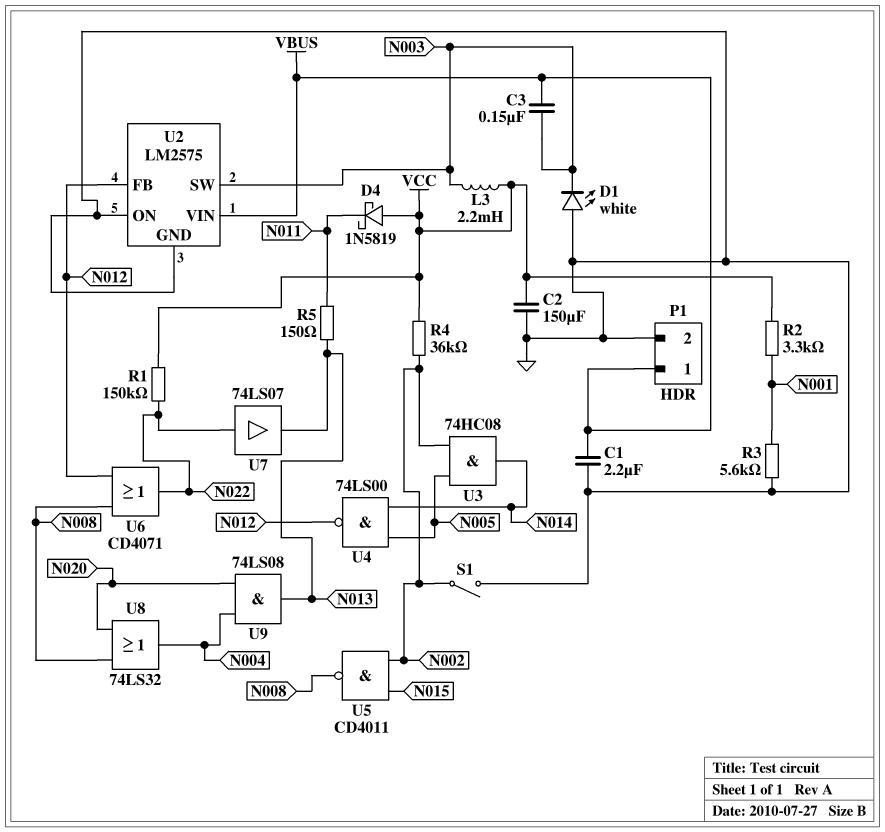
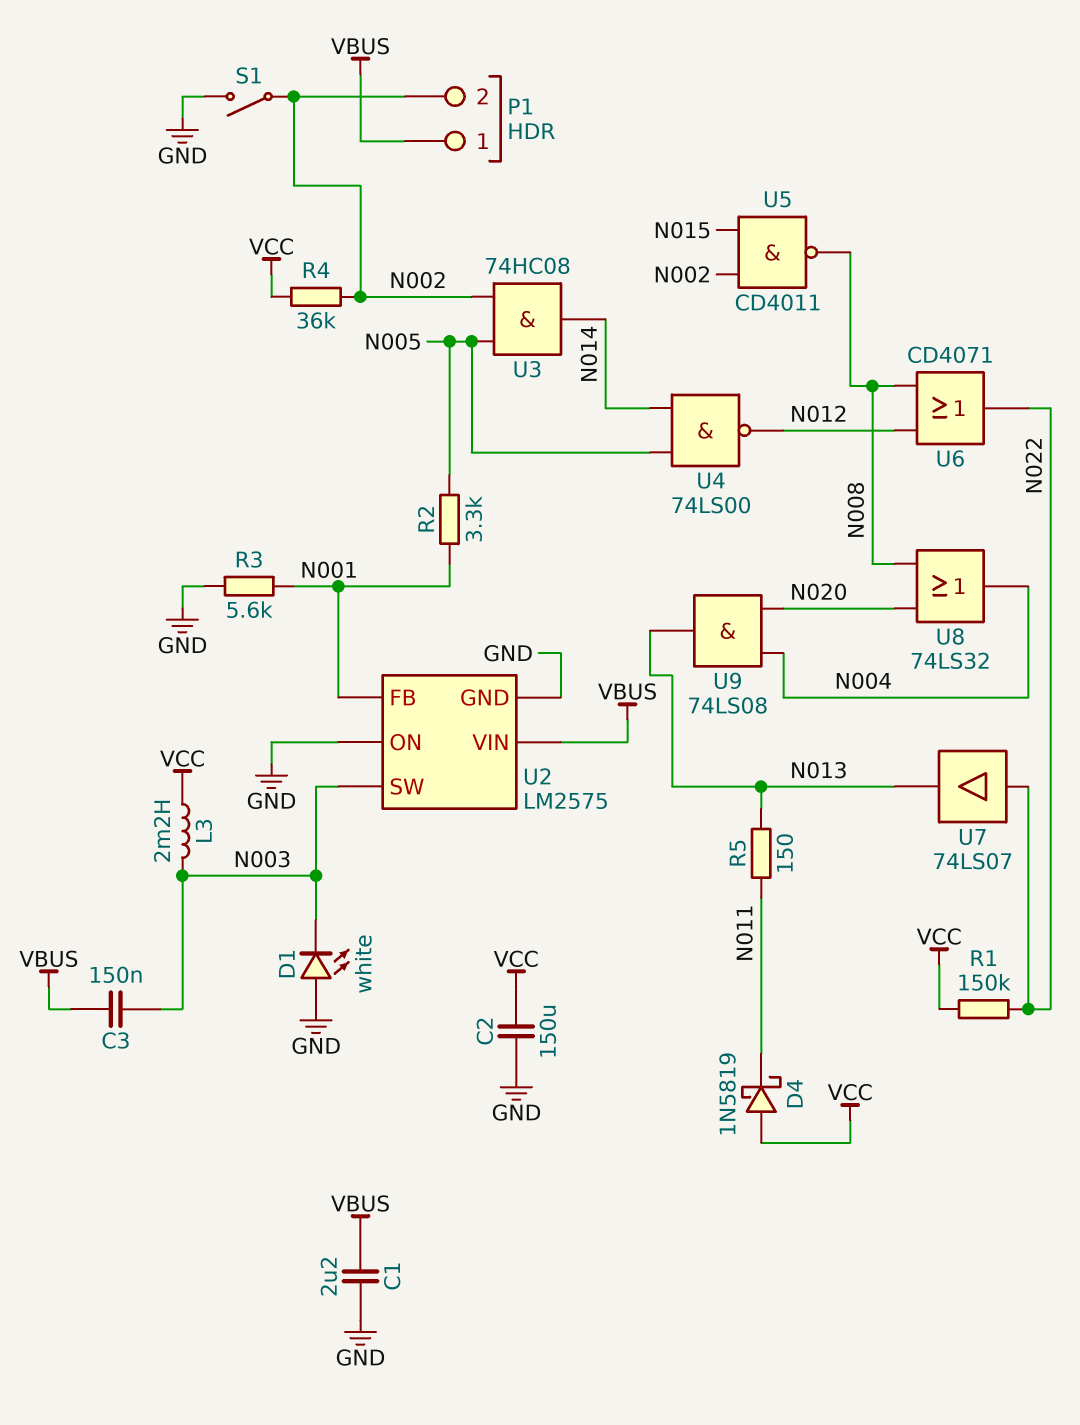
P1 pin 2: GND -> N002
R2: 3.3k (N001, VCC) -> 3.3k (N001, N005)
U2 pin FB: N012 -> N001

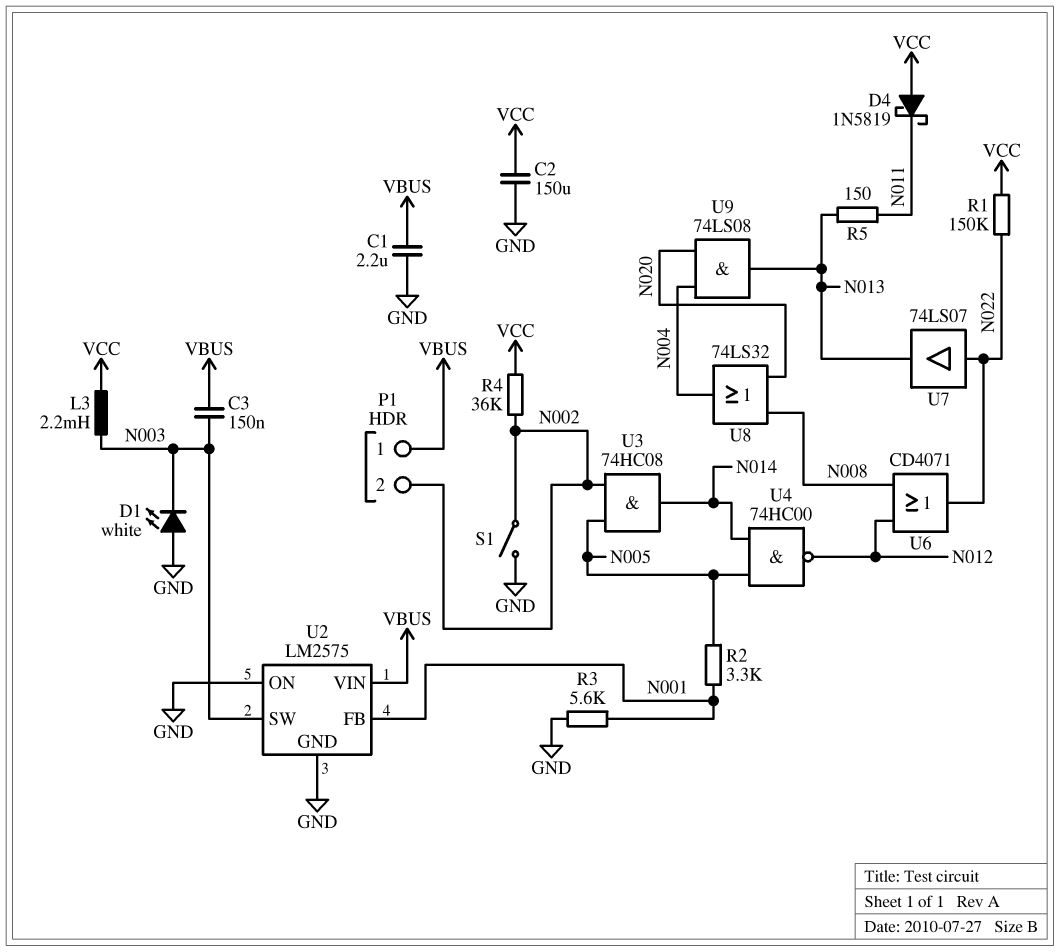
U4: NAND 74LS00 (in N005, in N014, out N012) -> NAND 74HC00 (in N005, in N014, out N012)
U5: NAND CD4011 (in N002, in N015, out N008) -> none

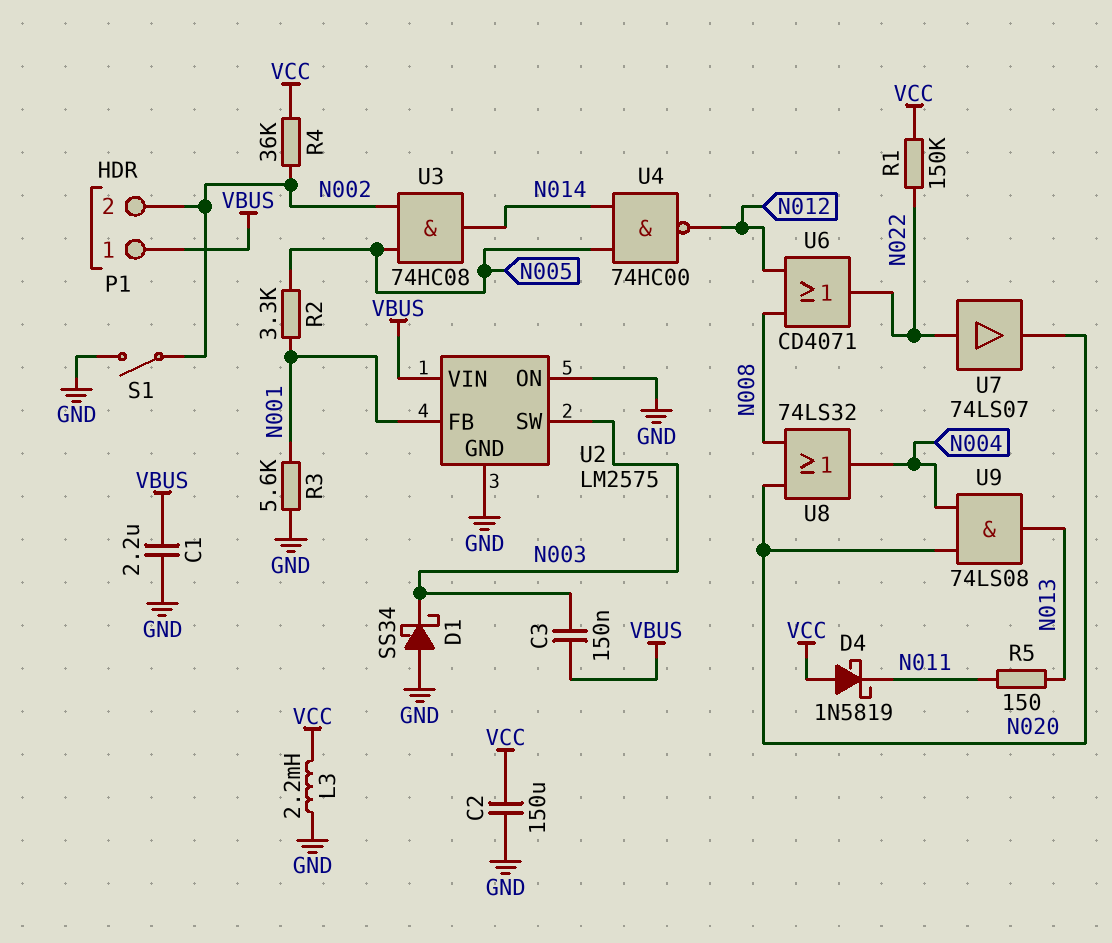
D1: LED white (A GND, K N003) -> schottky SS34 (A GND, K N003)
L3: 2.2mH (N003, VCC) -> 2.2mH (GND, VCC)
U7: buffer 74LS07 (in N022, out N013) -> buffer 74LS07 (in N022, out N020)

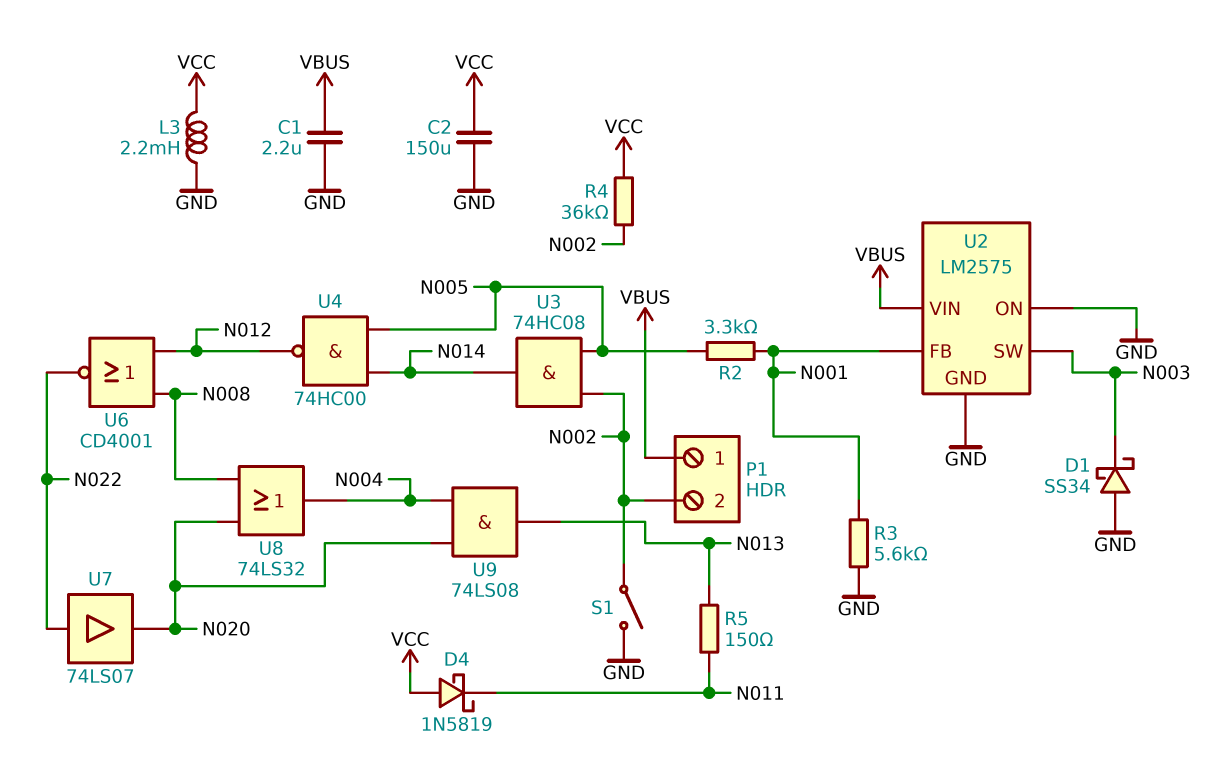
C3: 150nF (N003, VBUS) -> none
R1: 150k (N022, VCC) -> none
U6: OR CD4071 (in N008, in N012, out N022) -> NOR CD4001 (in N008, in N012, out N022)

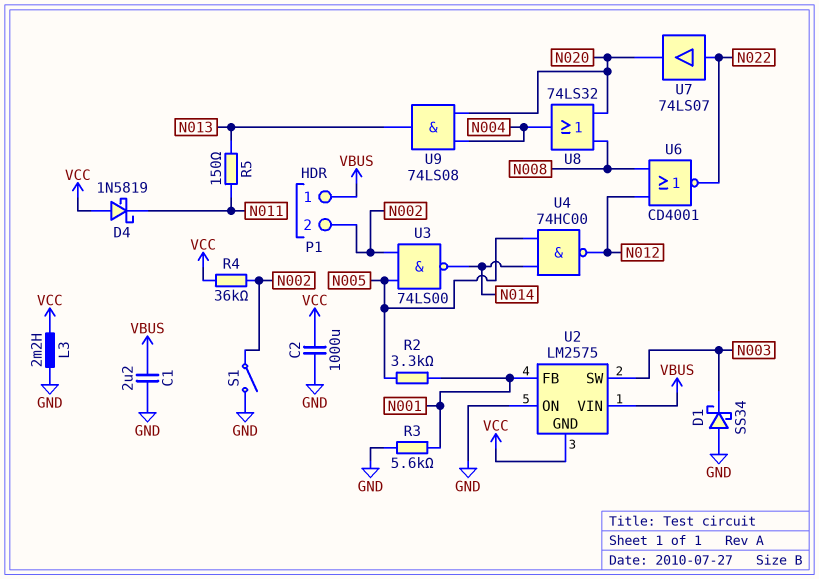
C2: 150uF (GND, VCC) -> 1000uF (GND, VCC)
U2 pin GND: GND -> VCC
U3: AND 74HC08 (in N002, in N005, out N014) -> NAND 74LS00 (in N002, in N005, out N014)

